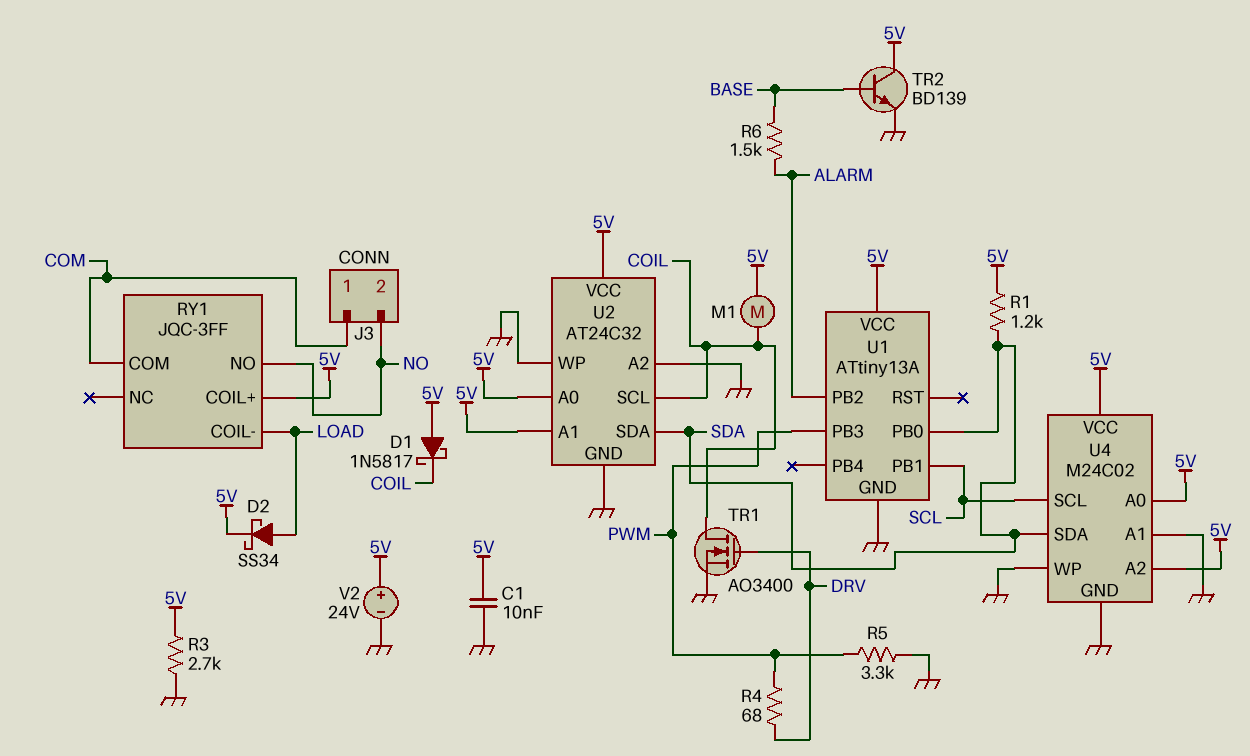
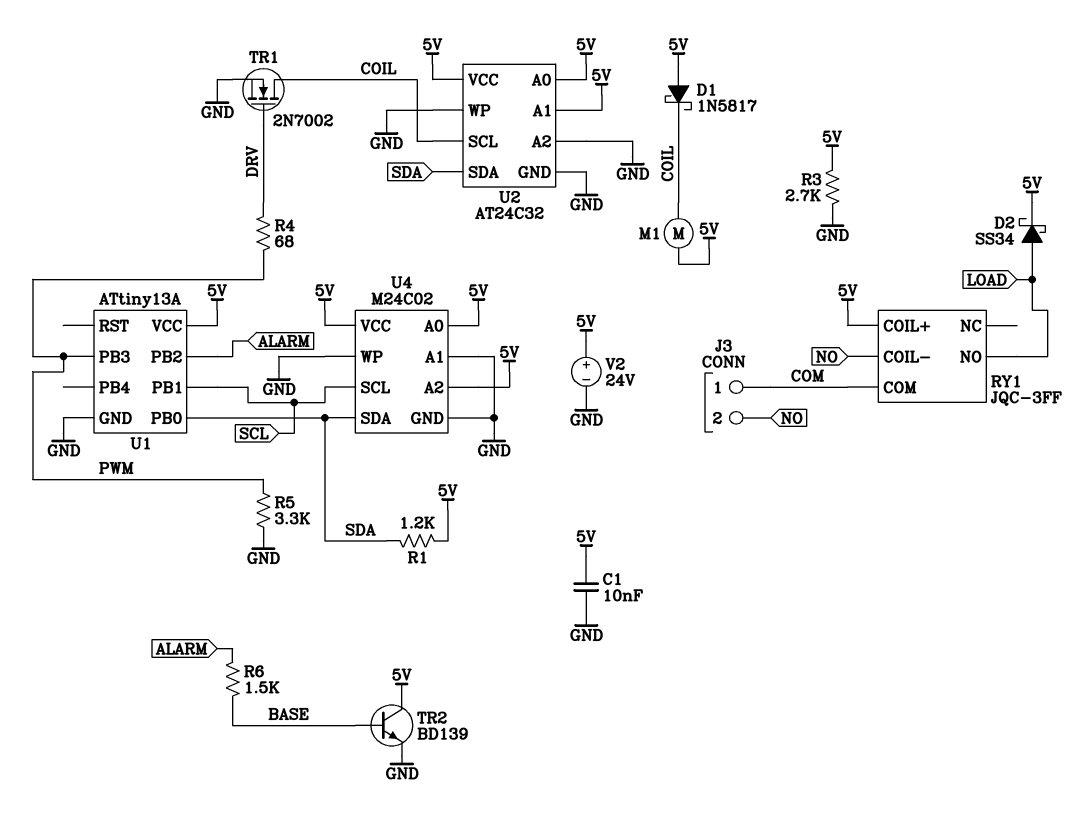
RY1 pin COIL-: LOAD -> NO
RY1 pin NO: NO -> LOAD
TR1: NMOS AO3400 (G DRV, D COIL, S GND) -> NMOS 2N7002 (G DRV, D COIL, S GND)

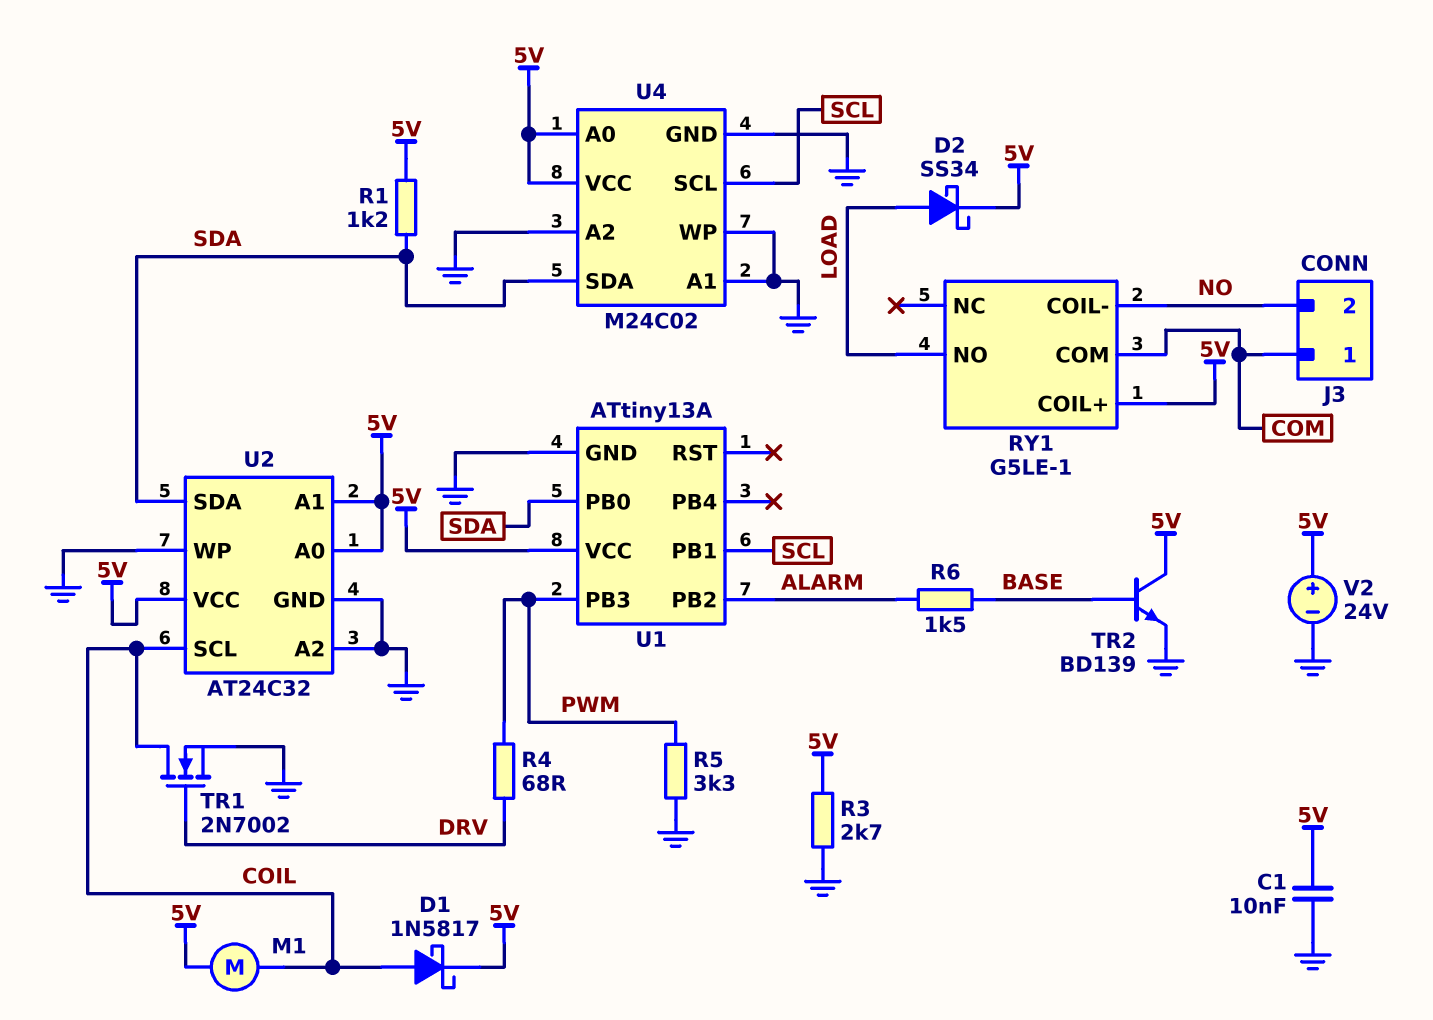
D1: schottky 1N5817 (A 5V, K COIL) -> schottky 1N5817 (A COIL, K 5V)
RY1: JQC-3FF -> G5LE-1
U4 pin A2: 5V -> GND

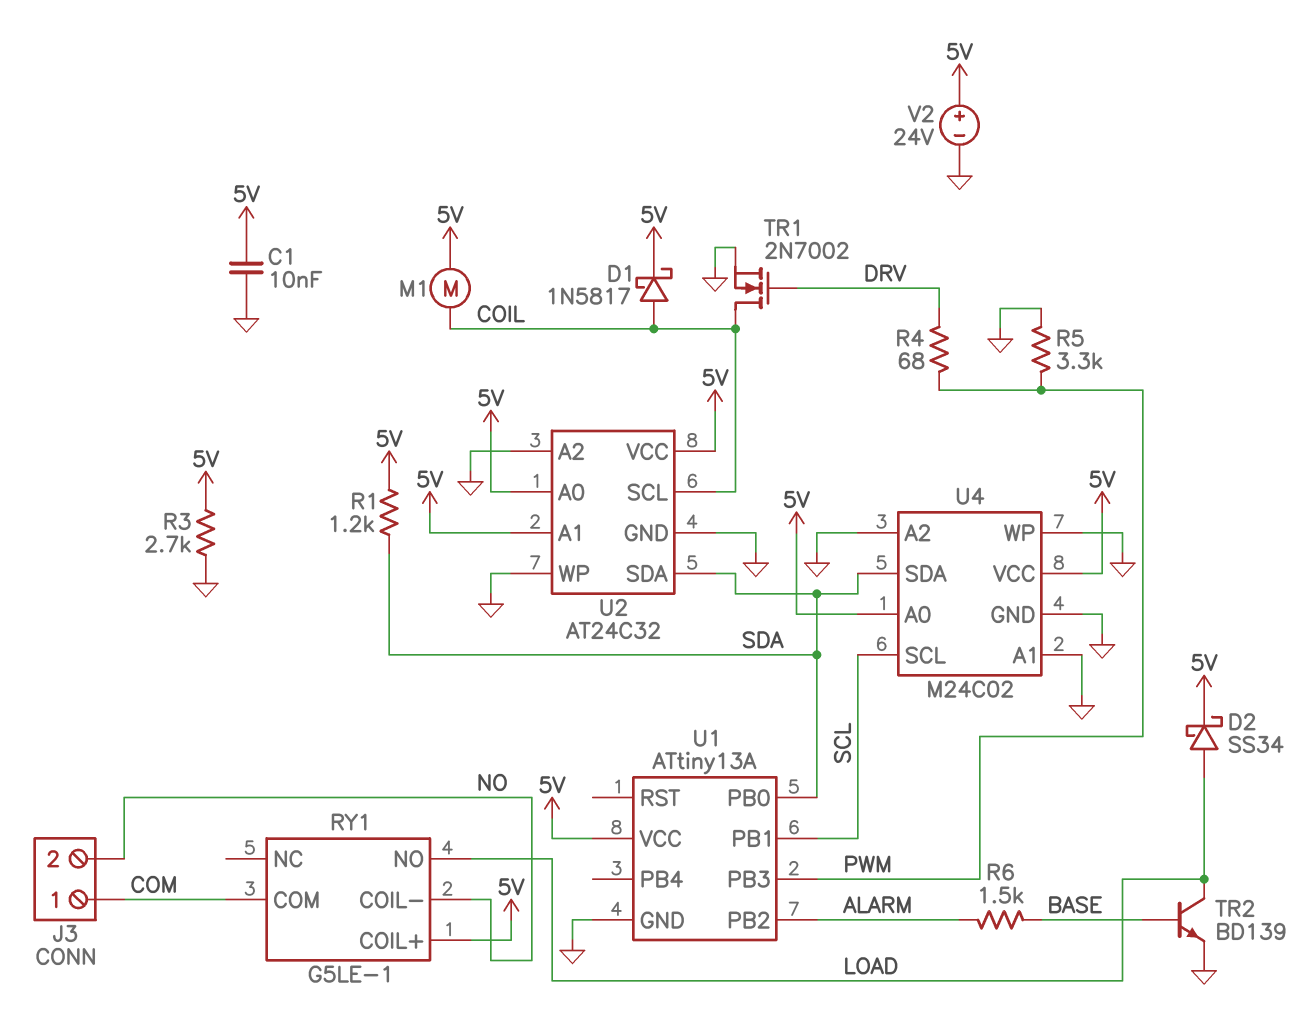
TR2: NPN BD139 (B BASE, C 5V, E GND) -> NPN BD139 (B BASE, C LOAD, E GND)

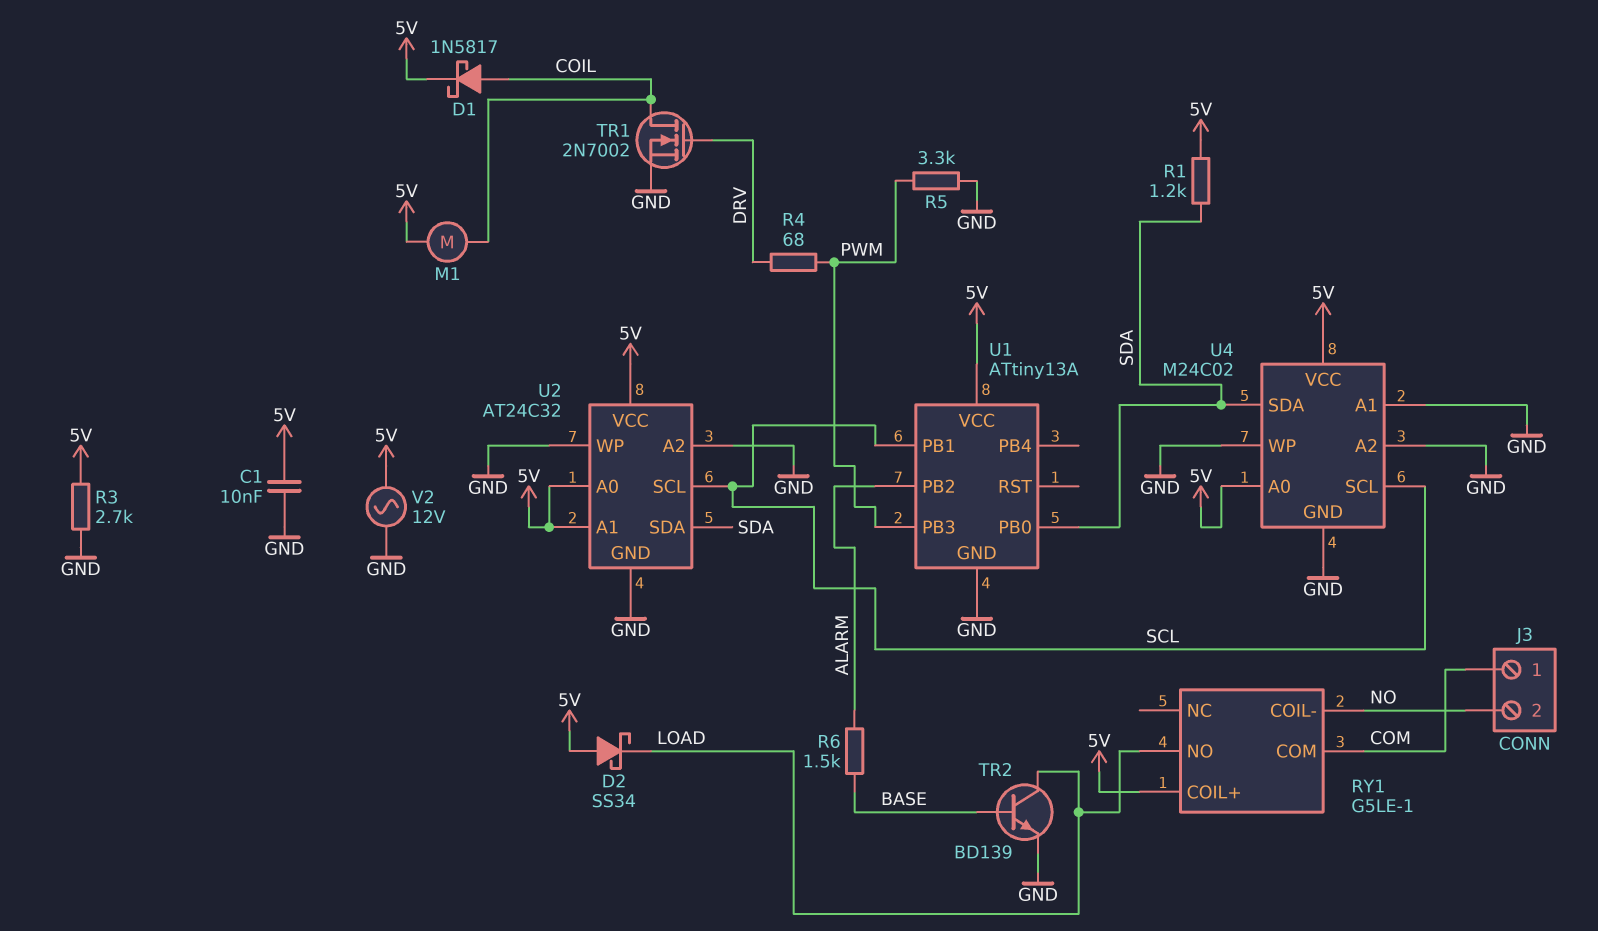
D2: schottky SS34 (A LOAD, K 5V) -> schottky SS34 (A 5V, K LOAD)
U2 pin SCL: COIL -> SCL
V2: 24V (plus 5V, minus GND) -> AC 12V (5V, GND)

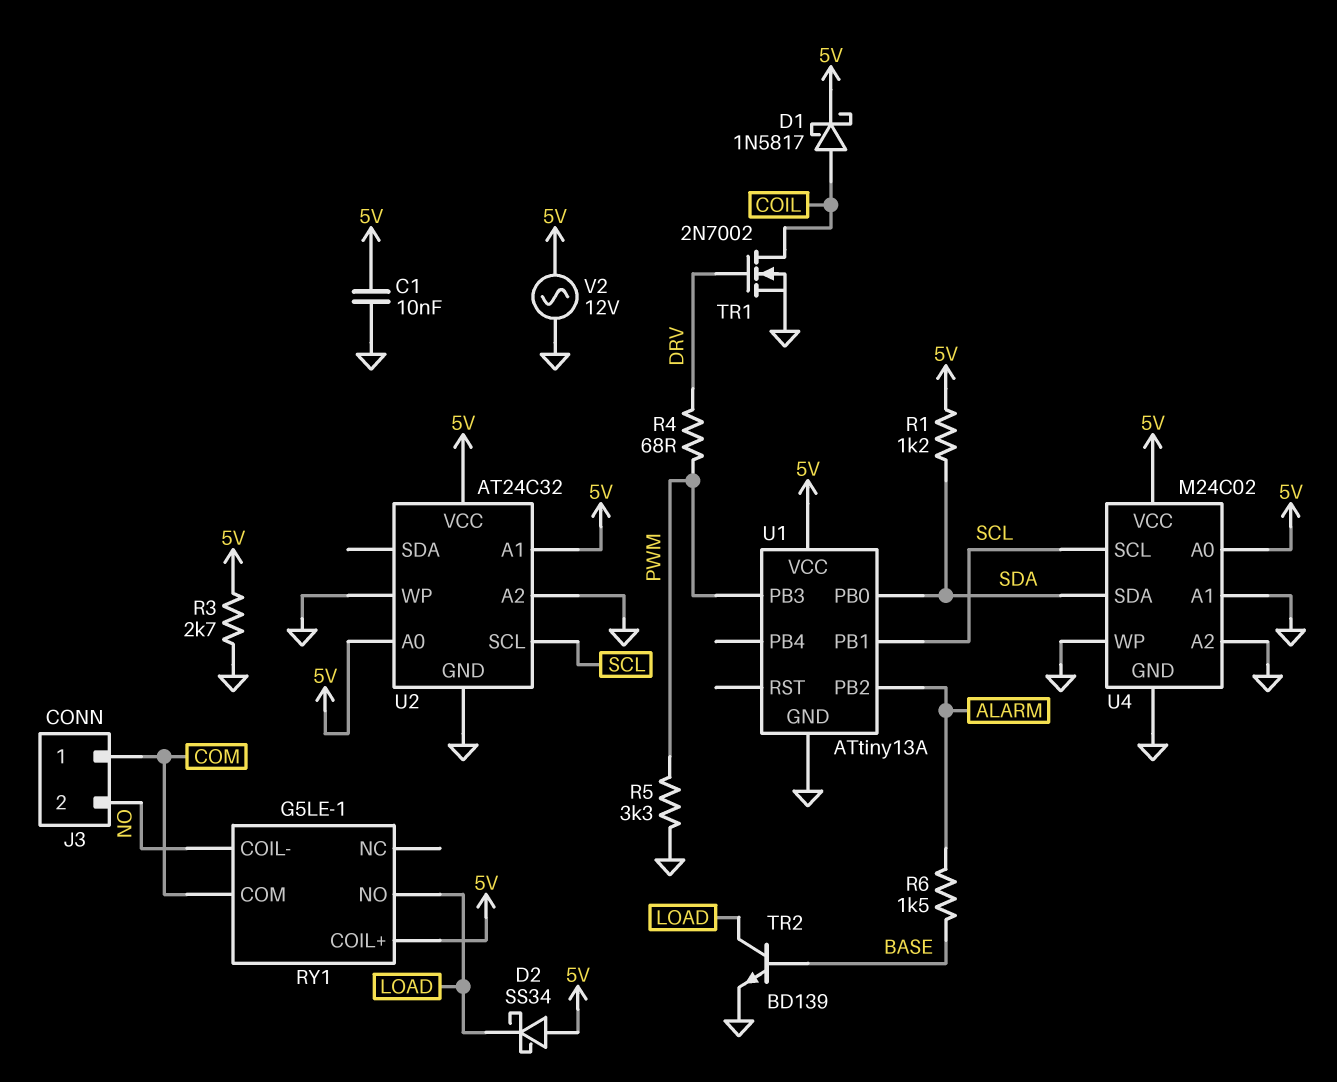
M1: motor (5V, COIL) -> none
U2 pin SDA: SDA -> none

